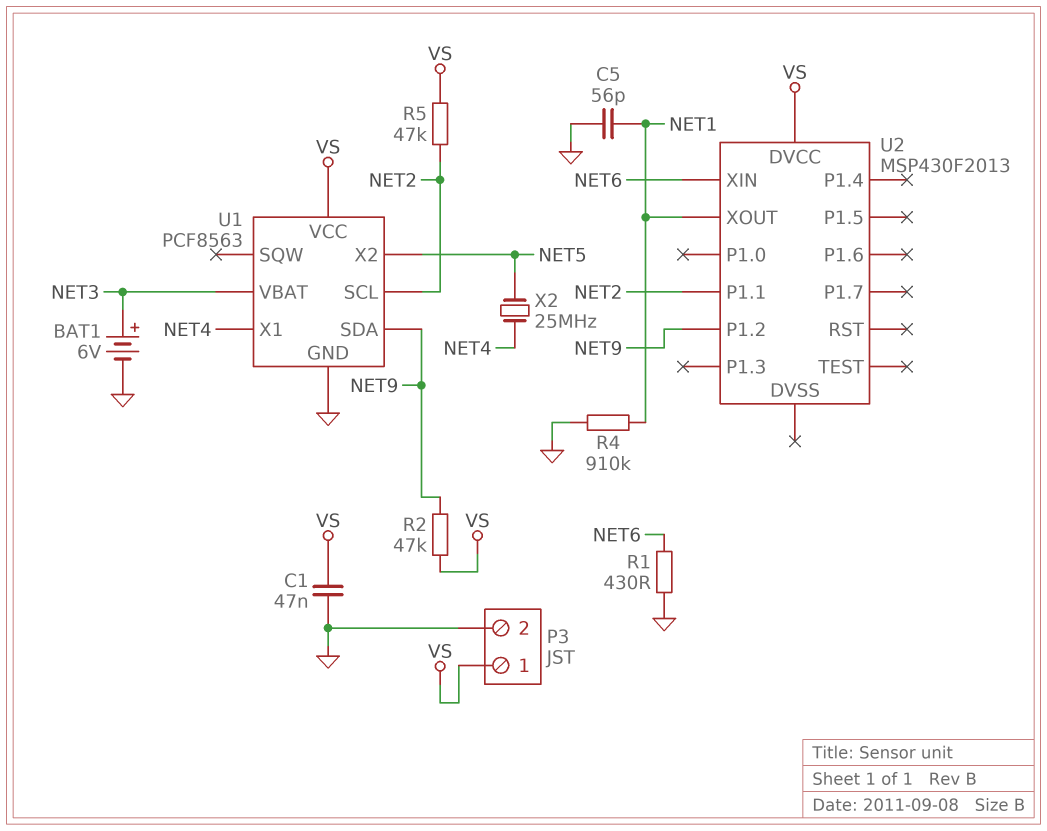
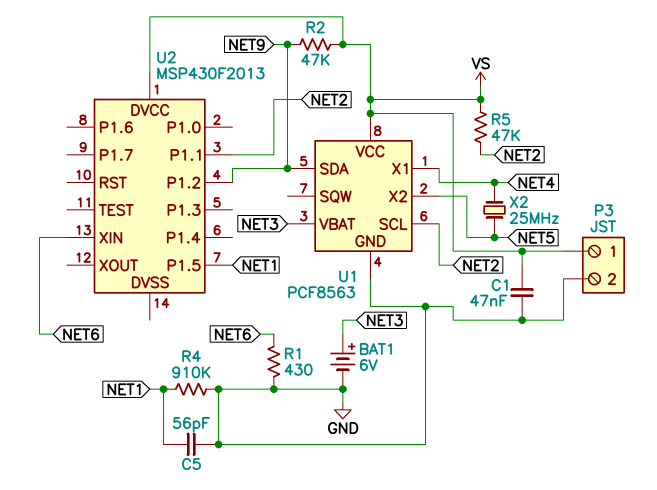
U2 pin P1.5: none -> NET1
U2 pin XOUT: NET1 -> none

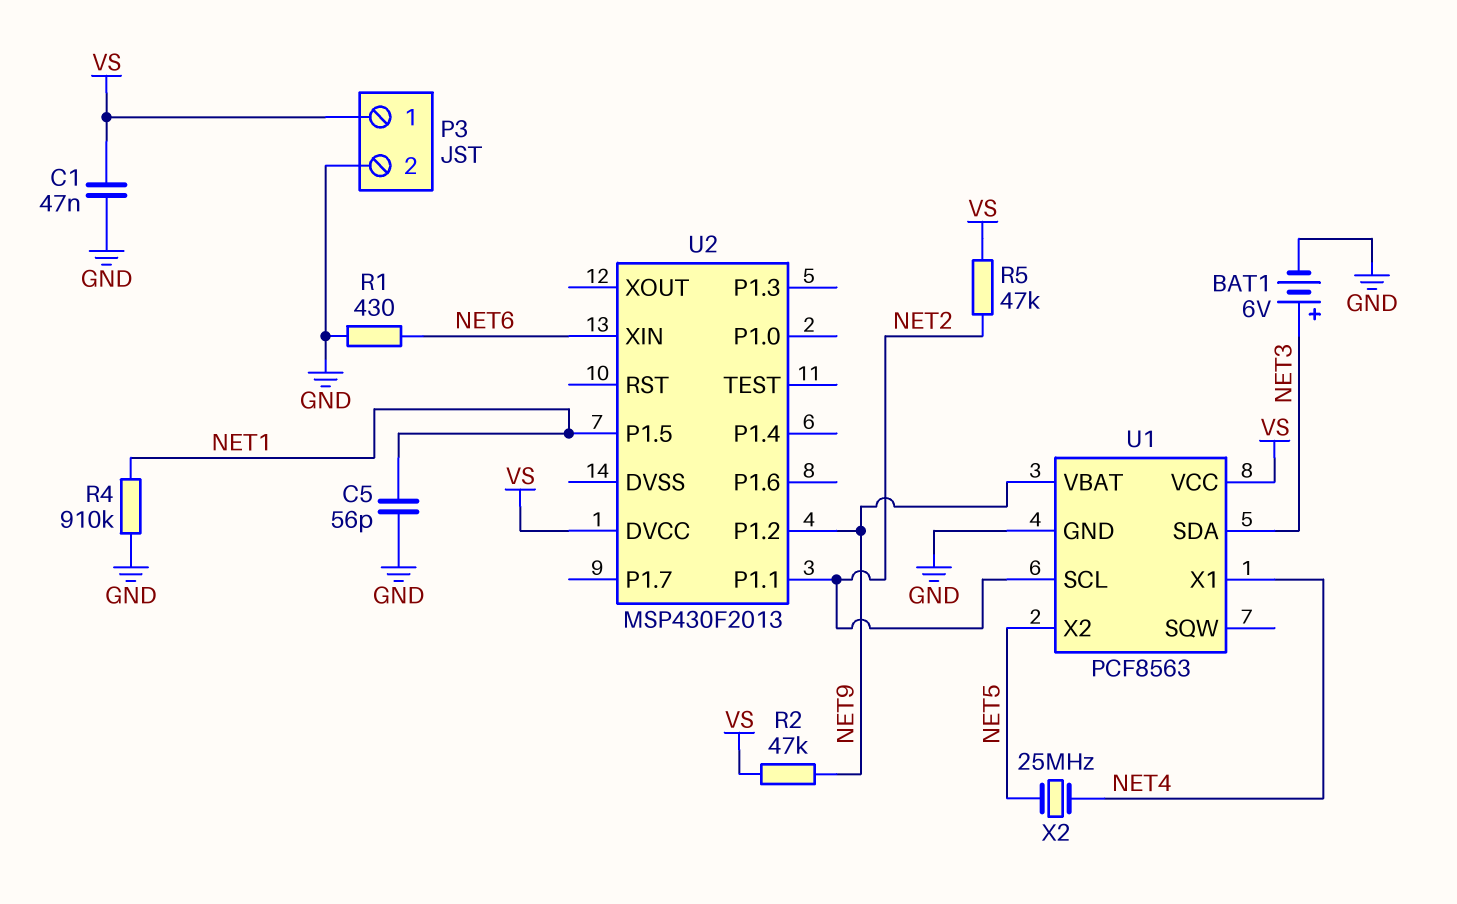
U1 pin SDA: NET9 -> NET3
U1 pin VBAT: NET3 -> NET9

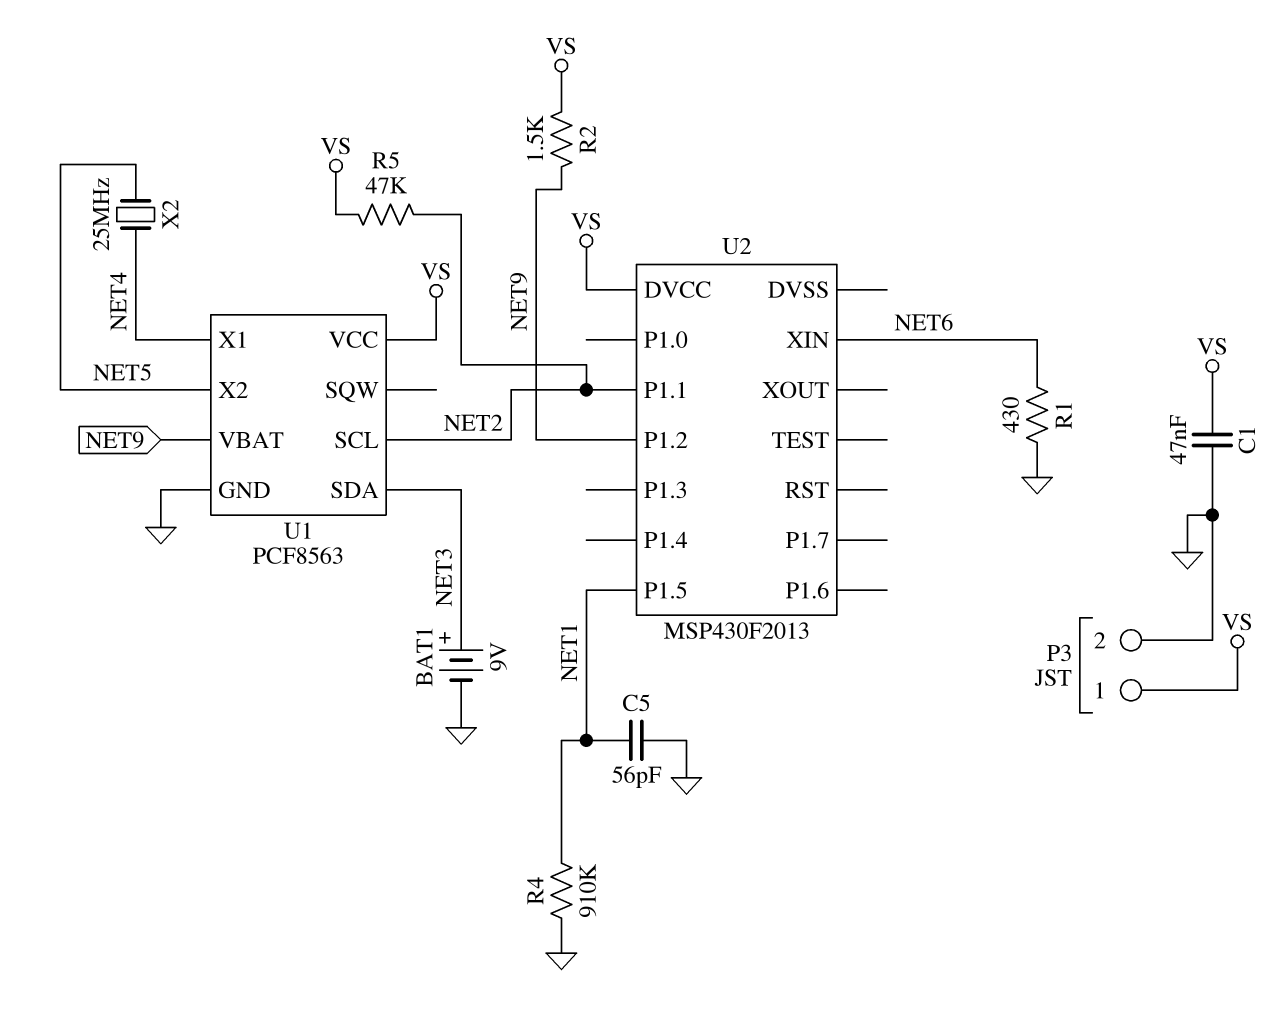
BAT1: 6V (plus NET3, minus GND) -> 9V (plus NET3, minus GND)
R2: 47k (NET9, VS) -> 1.5k (NET9, VS)

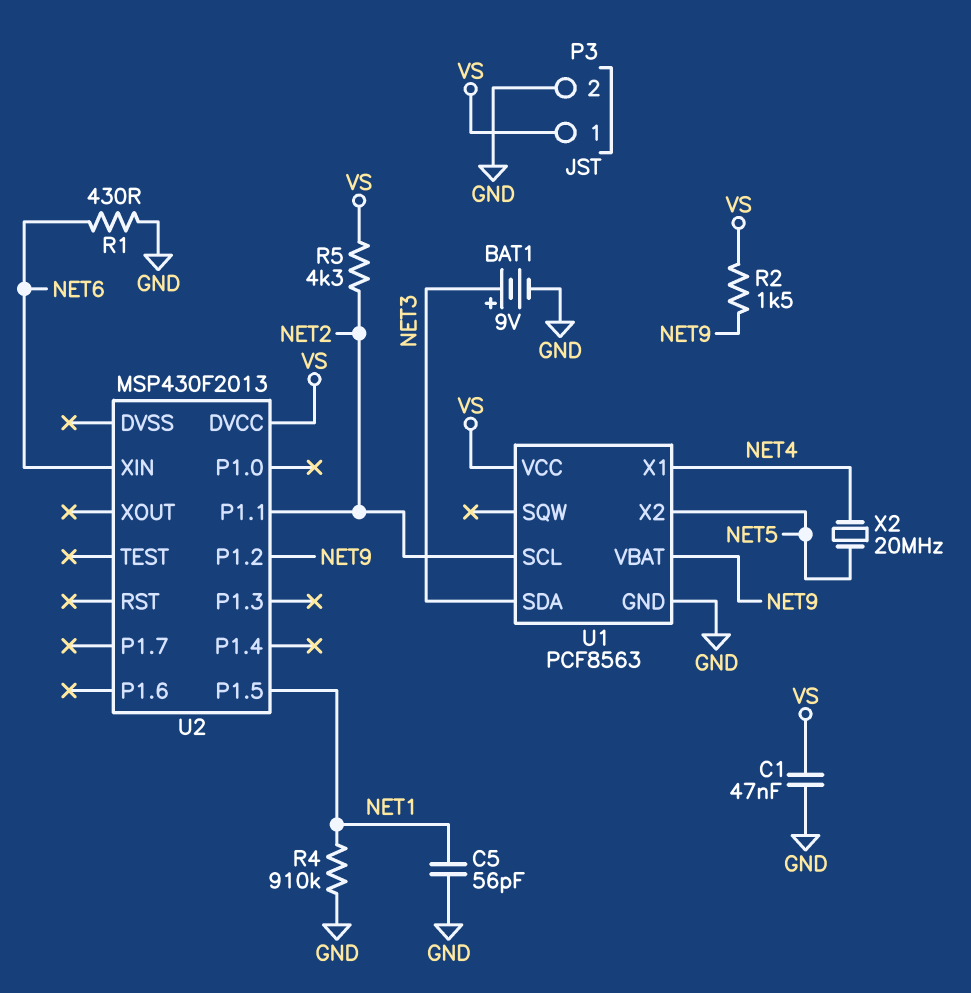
R5: 47k (NET2, VS) -> 4.3k (NET2, VS)
X2: 25MHz (NET4, NET5) -> 20MHz (NET4, NET5)

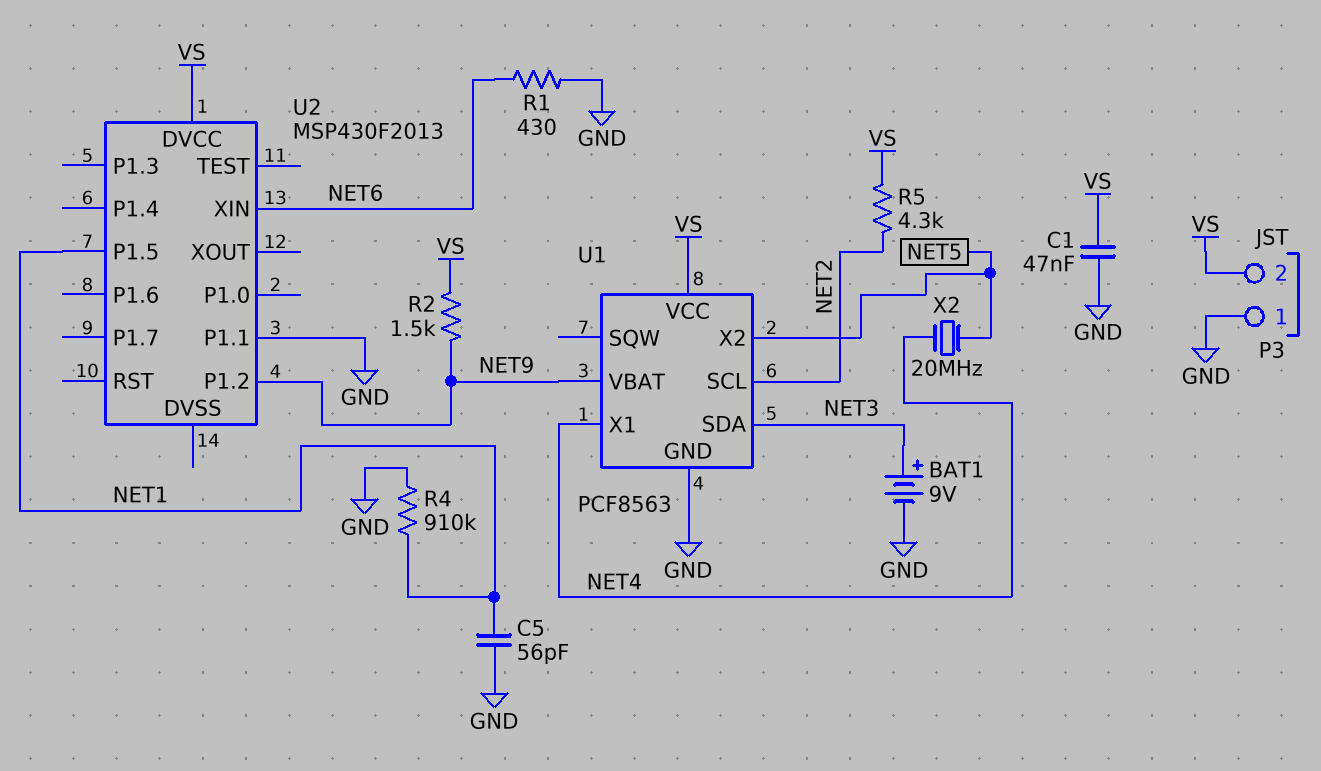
P3 pin 1: VS -> GND
P3 pin 2: GND -> VS
U2 pin P1.1: NET2 -> GND

